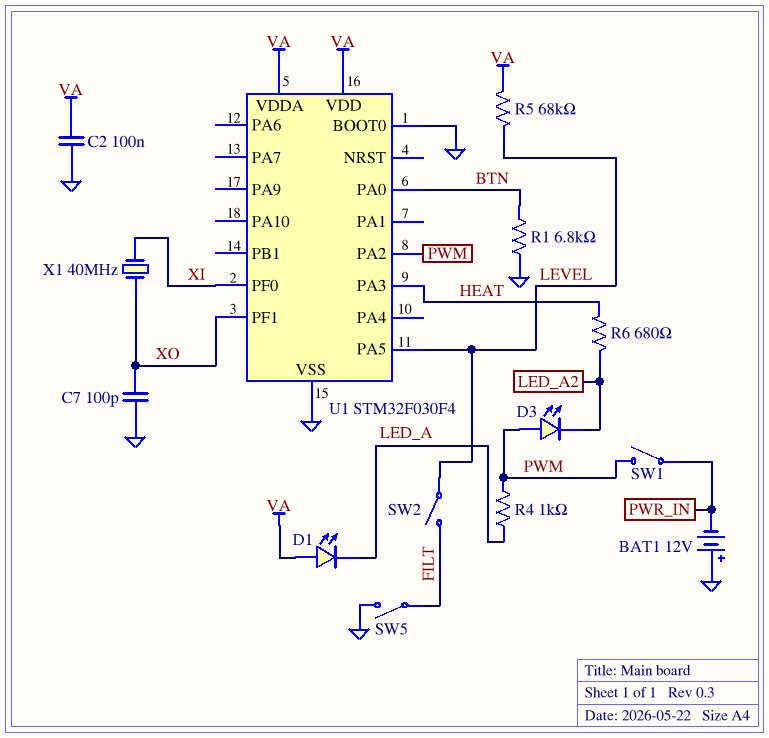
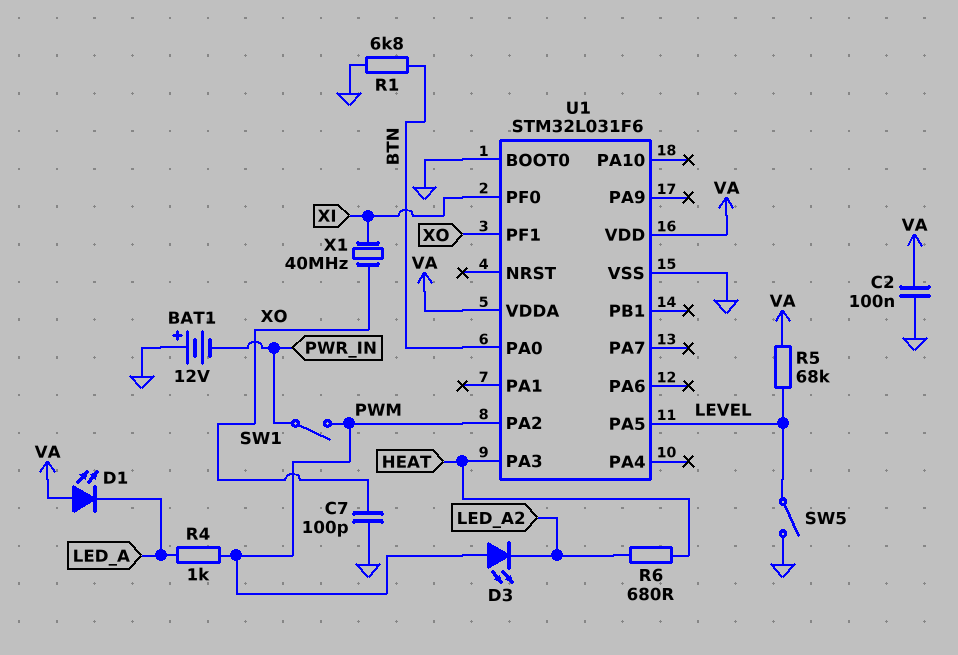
SW2: switch (FILT, LEVEL) -> none
SW5: switch (FILT, GND) -> switch (GND, LEVEL)
U1: STM32F030F4 -> STM32L031F6

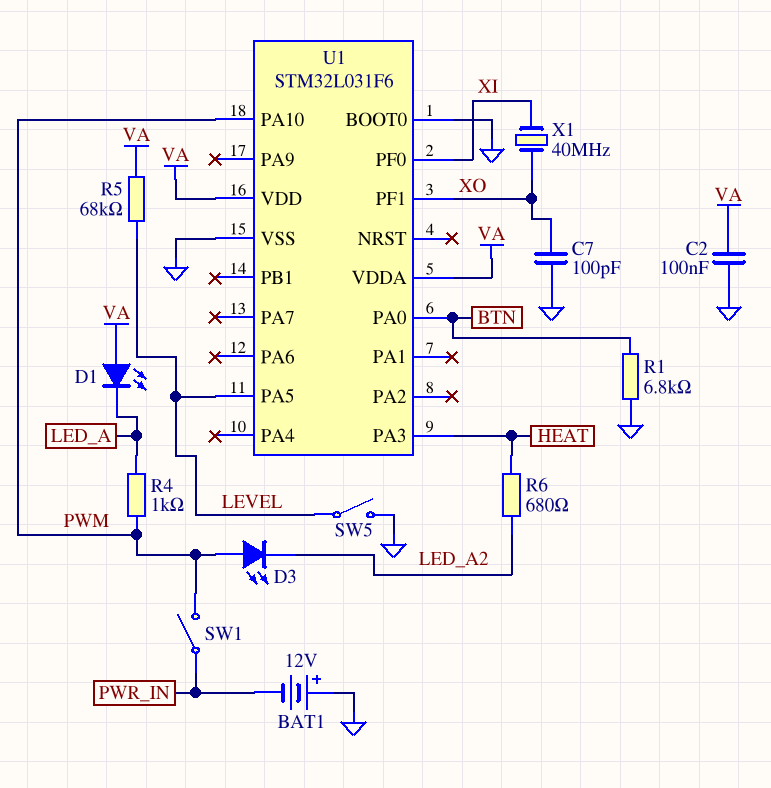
U1 pin PA2: PWM -> none
U1 pin PA10: none -> PWM

